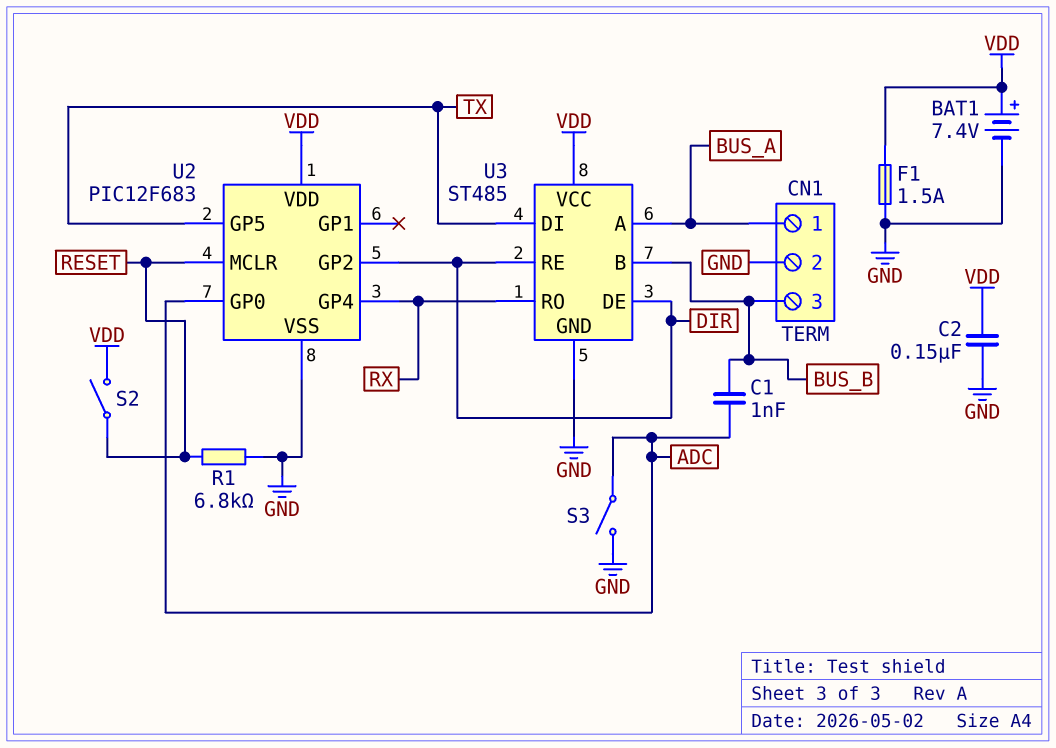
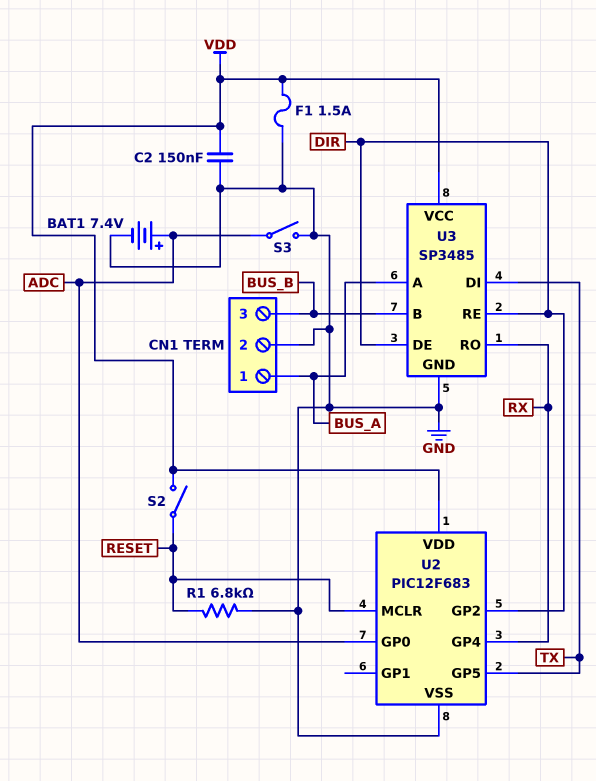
BAT1: 7.4V (plus VDD, minus GND) -> 7.4V (plus ADC, minus GND)
C1: 1nF (ADC, BUS_B) -> none
U3: ST485 -> SP3485

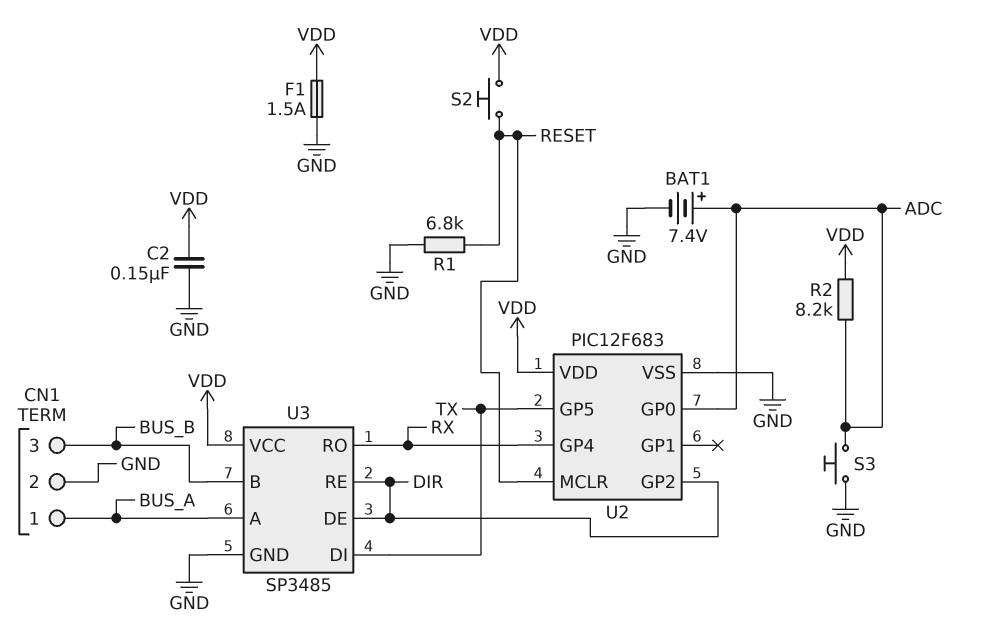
R2: none -> 8.2k (ADC, VDD)
S2: switch (RESET, VDD) -> button (RESET, VDD)
S3: switch (ADC, GND) -> button (ADC, GND)

